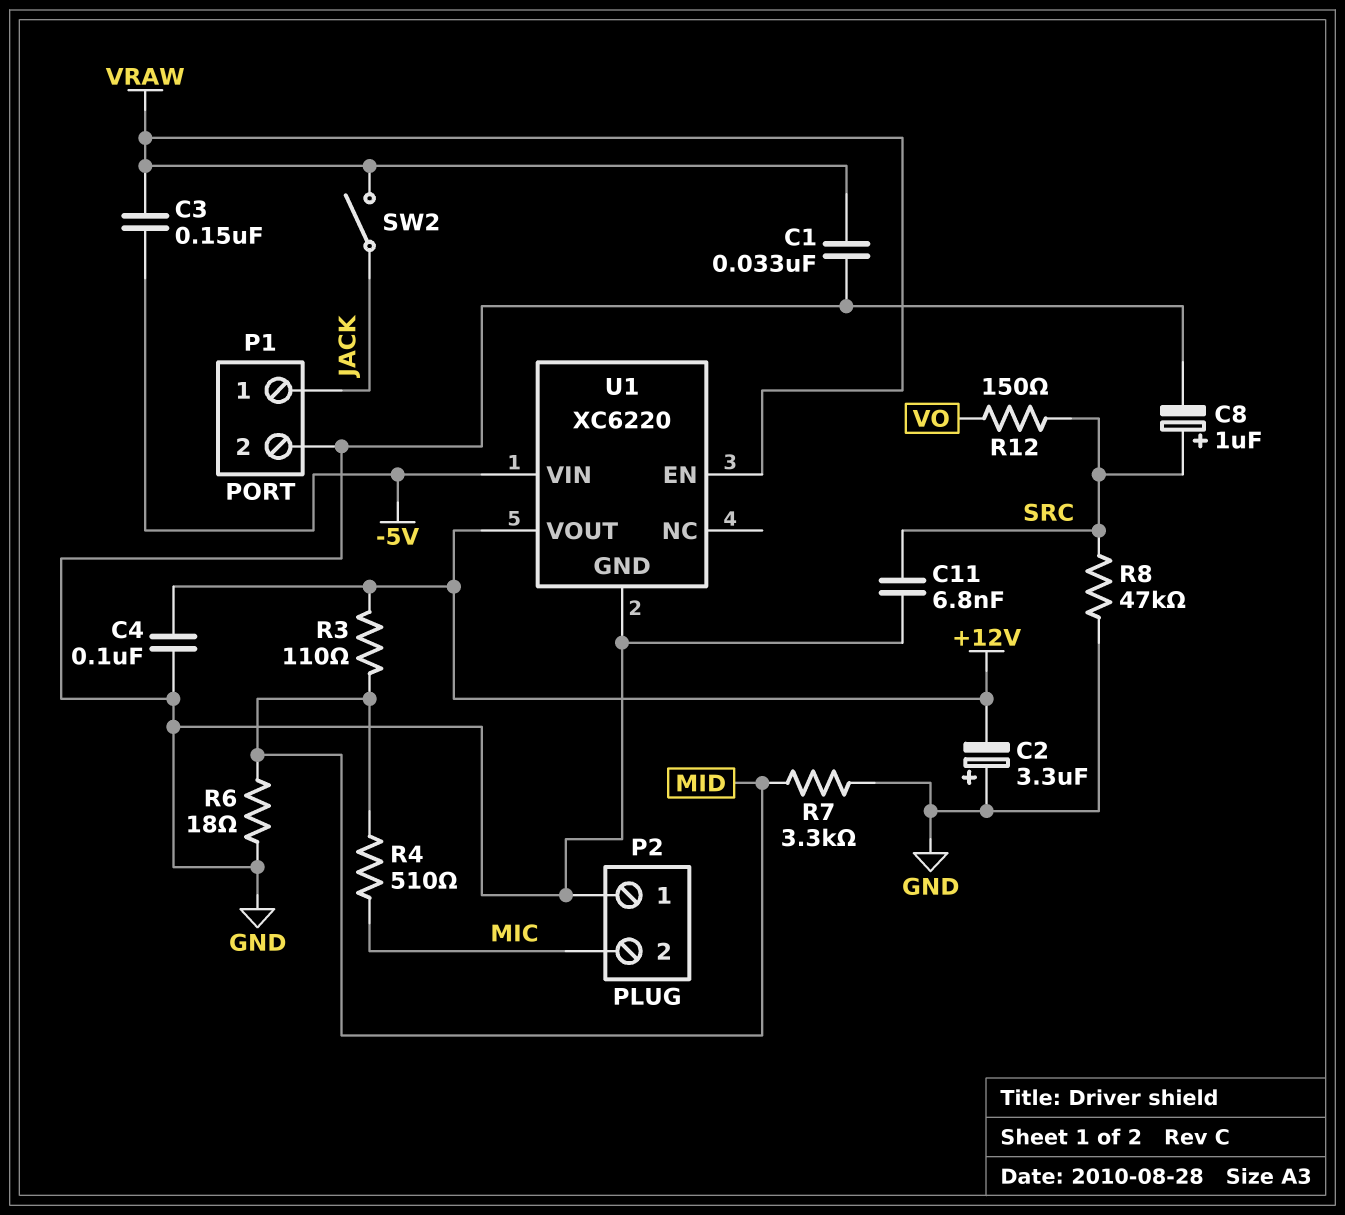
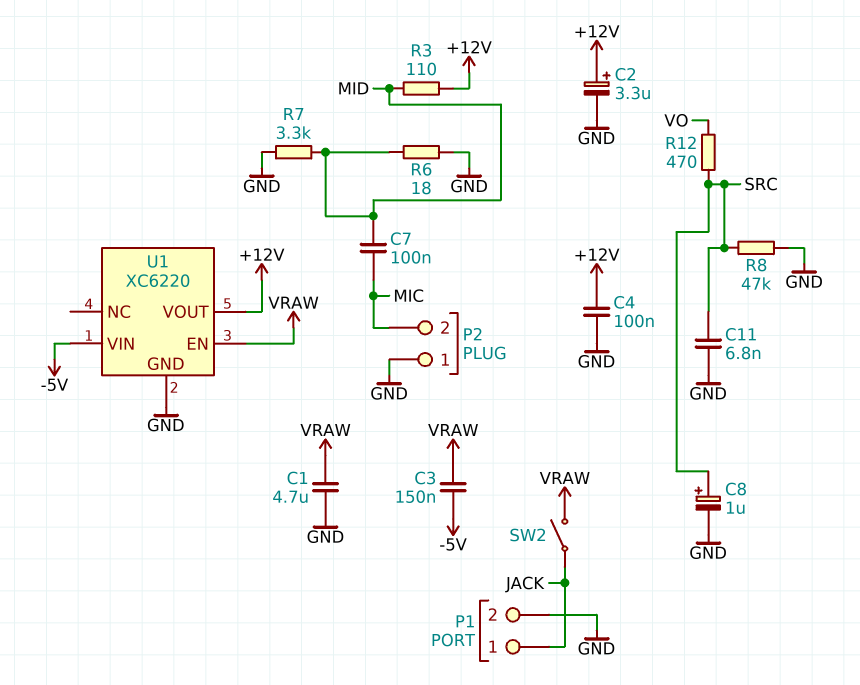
C1: 33nF (GND, VRAW) -> 4.7uF (GND, VRAW)
C2: 3.3uF (plus GND, minus +12V) -> 3.3uF (plus +12V, minus GND)
C7: none -> 100nF (MIC, MID)
R4: 510 (MIC, MID) -> none
R12: 150 (SRC, VO) -> 470 (SRC, VO)

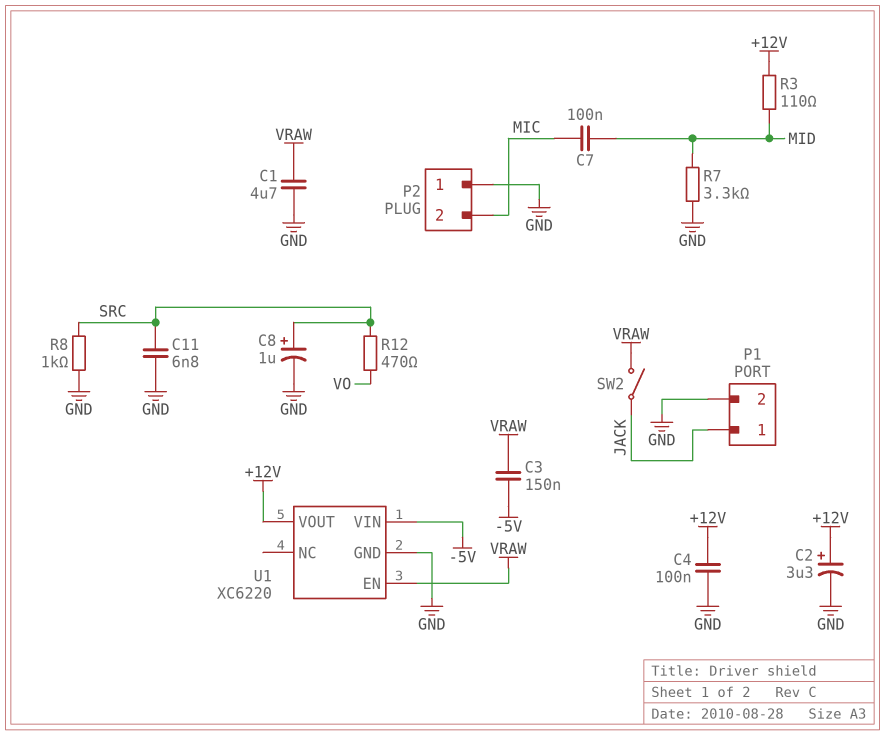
R6: 18 (GND, MID) -> none
R8: 47k (GND, SRC) -> 1k (GND, SRC)

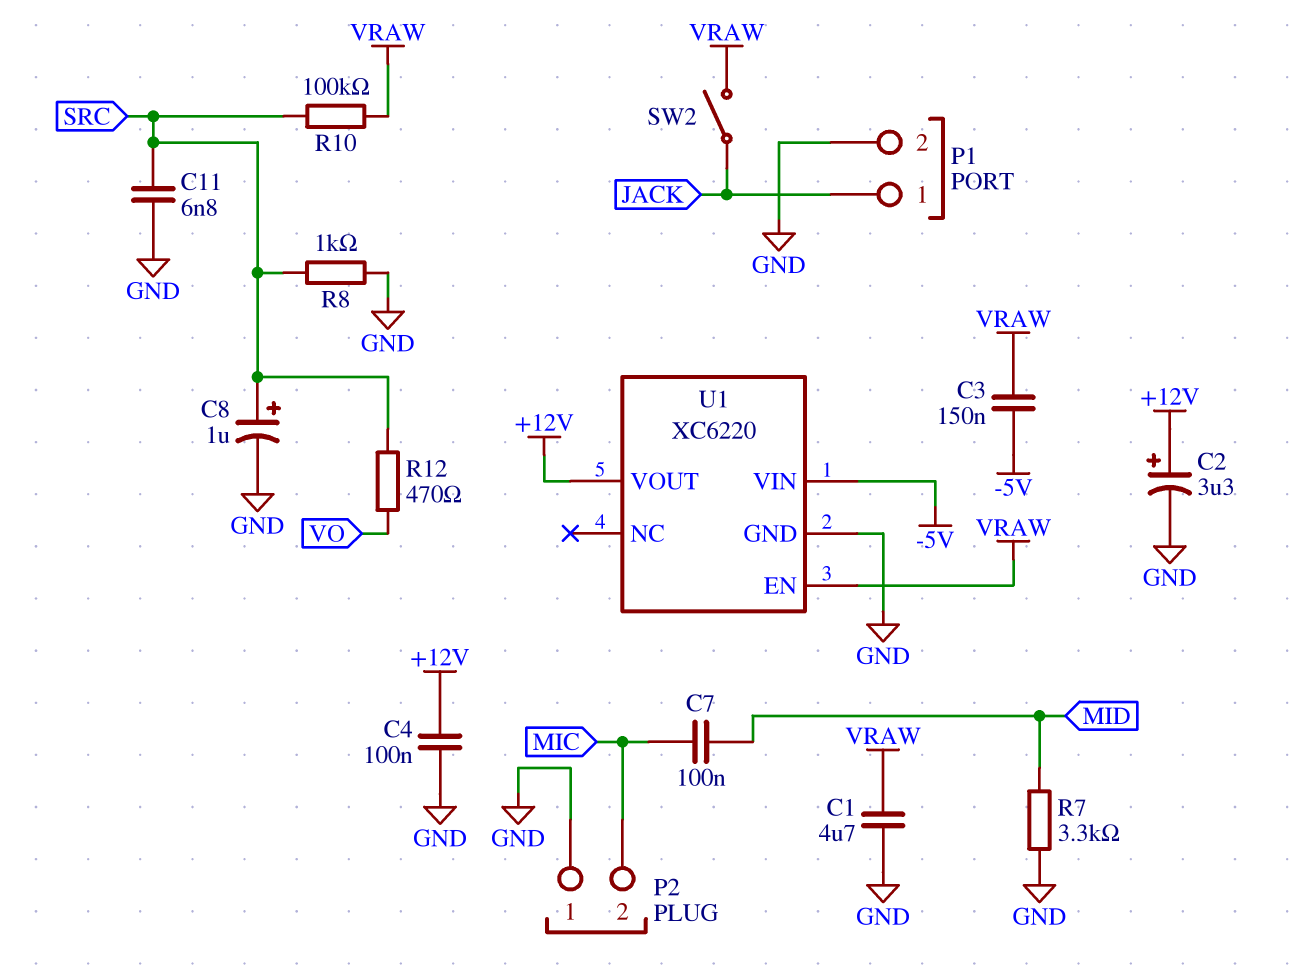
R3: 110 (+12V, MID) -> none
R10: none -> 100k (SRC, VRAW)

